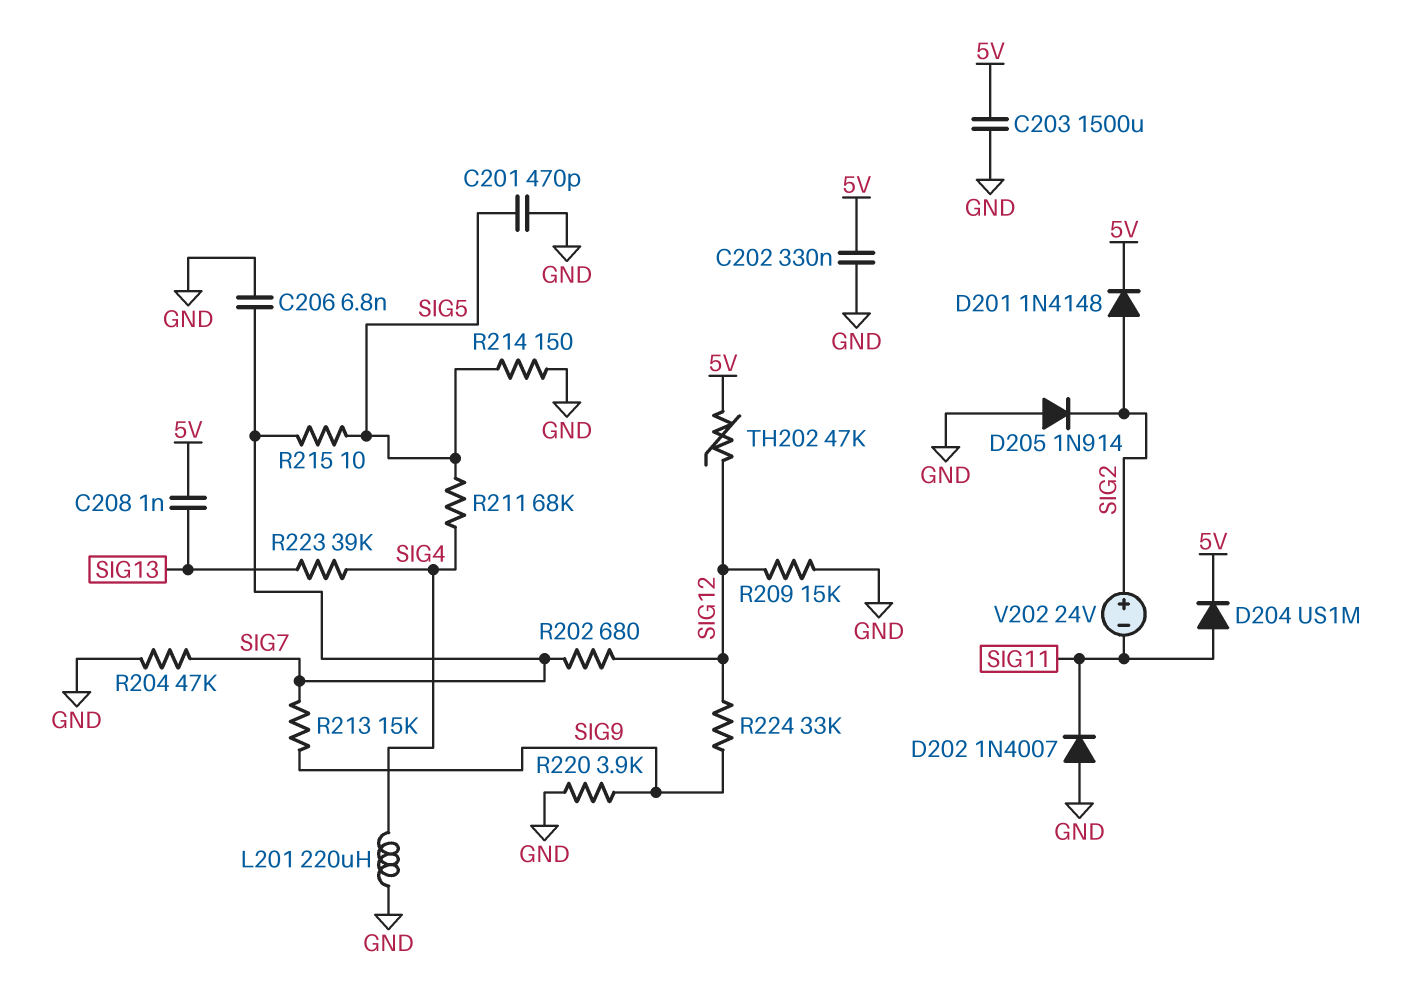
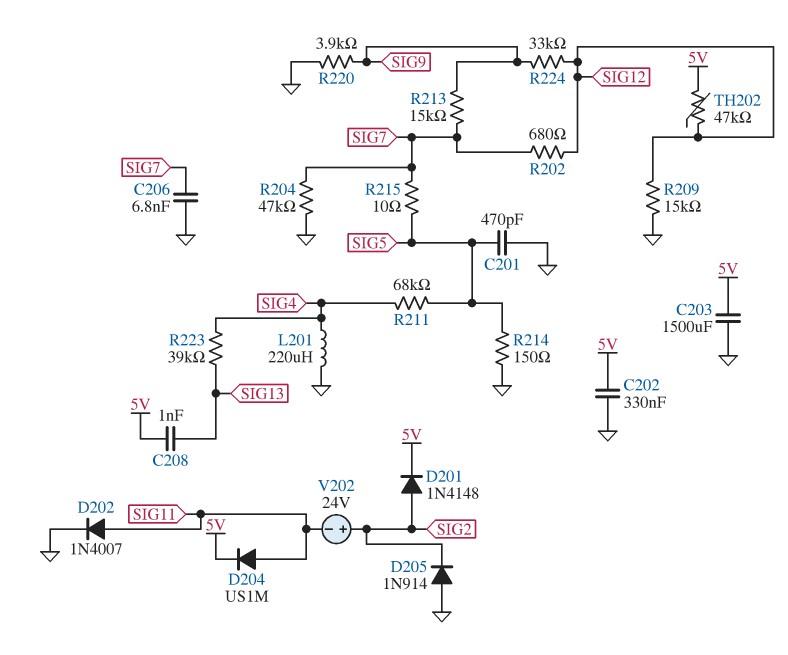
D202: diode 1N4007 (A GND, K SIG11) -> diode 1N4007 (A SIG11, K GND)

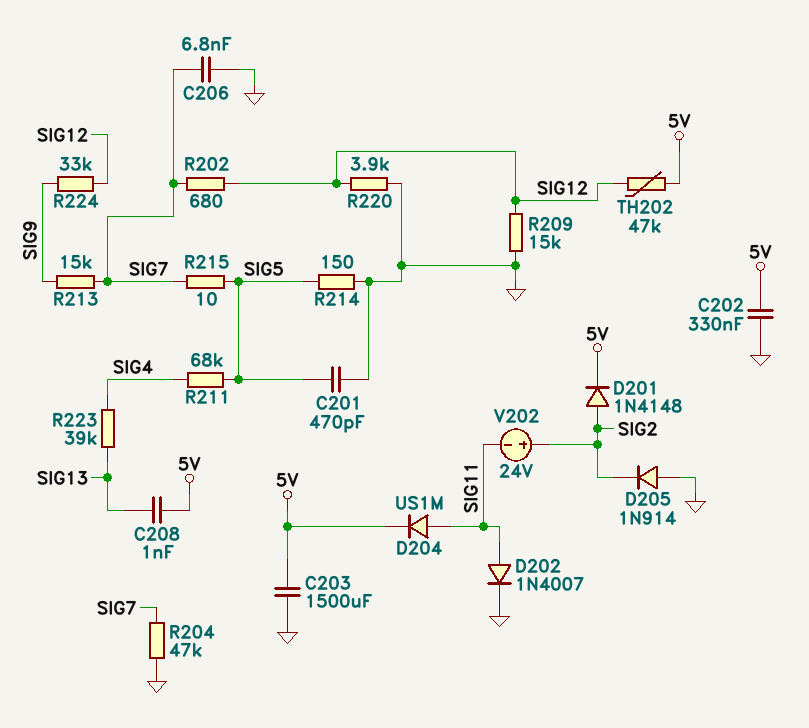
L201: 220uH (GND, SIG4) -> none
R220: 3.9k (GND, SIG9) -> 3.9k (GND, SIG12)

